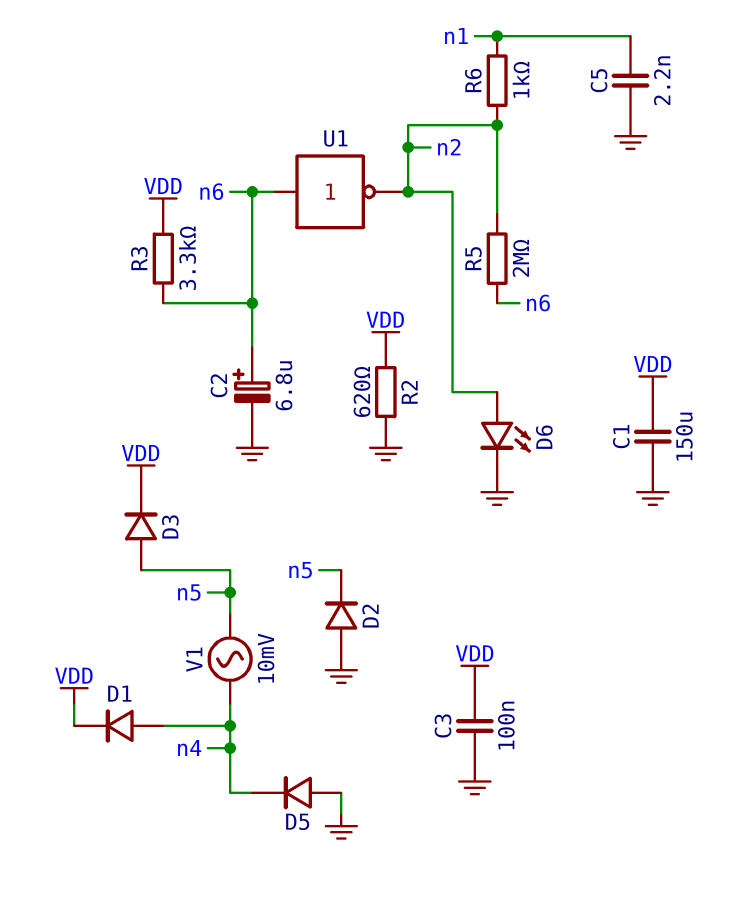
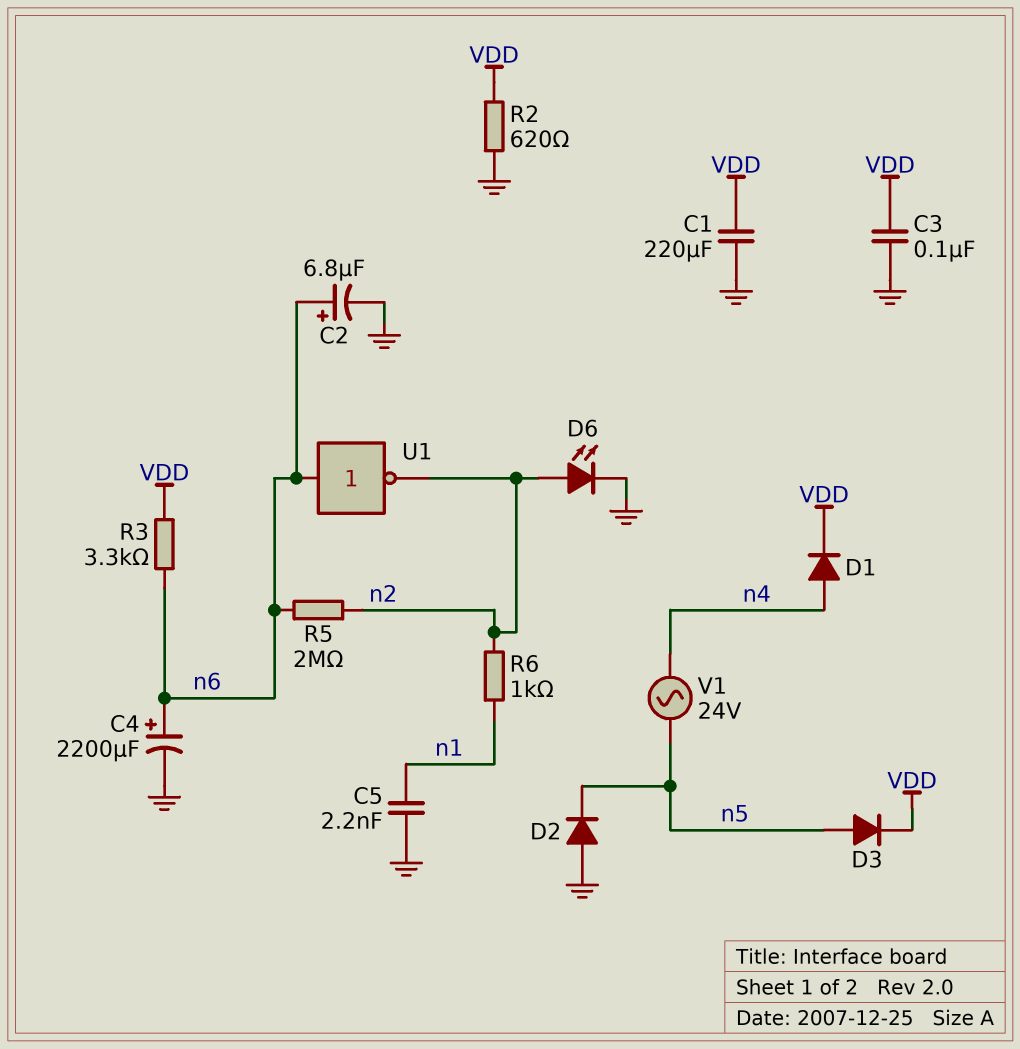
C1: 150uF (GND, VDD) -> 220uF (GND, VDD)
C4: none -> 2200uF (plus n6, minus GND)
D5: diode (A GND, K n4) -> none
V1: AC 10mV (n4, n5) -> AC 24V (n4, n5)

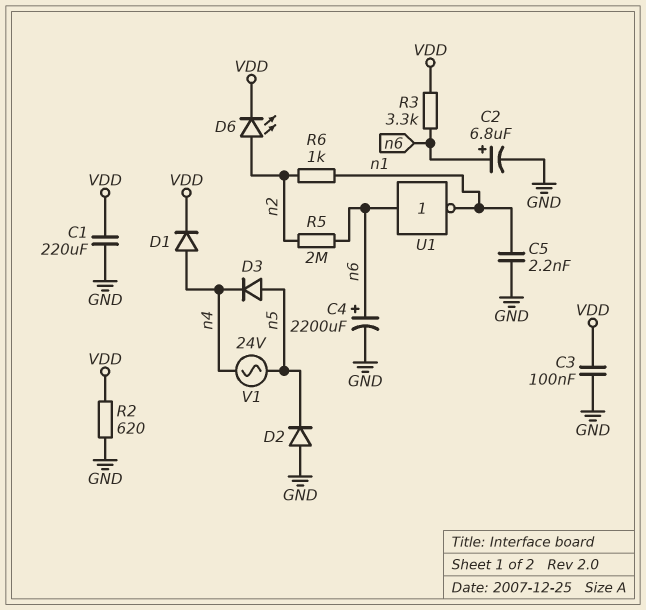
D3: diode (A n5, K VDD) -> diode (A n5, K n4)
D6: LED (A n2, K GND) -> LED (A n2, K VDD)
U1: NOT (in n6, out n2) -> NOT (in n6, out n1)

